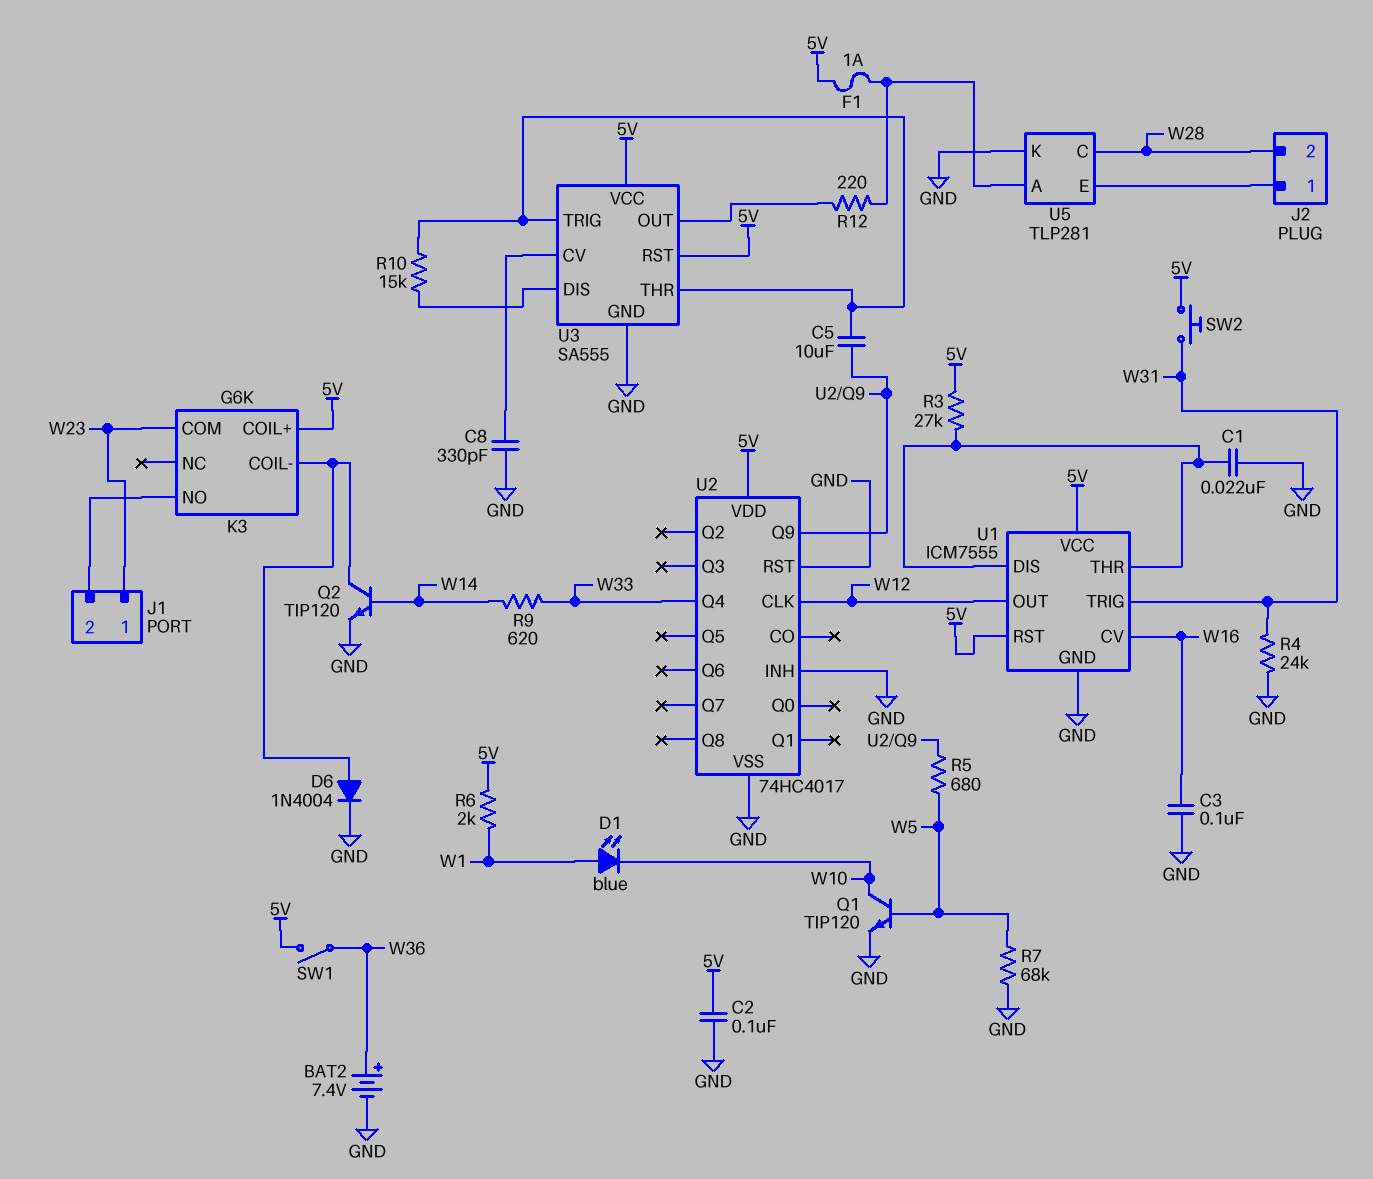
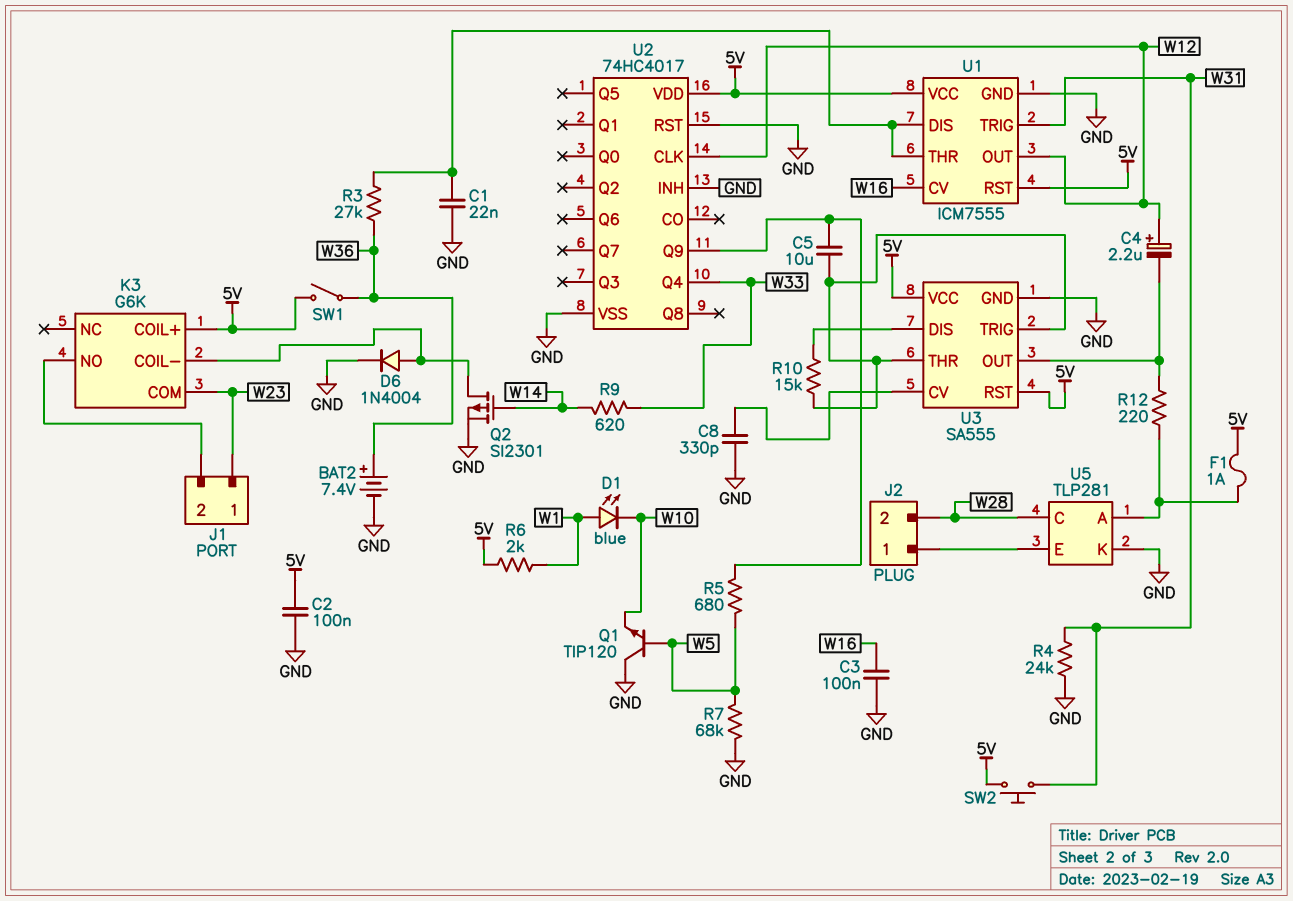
C4: none -> 2.2uF (plus W12, minus U3/OUT)
Q1: NPN TIP120 (B W5, C W10, E GND) -> NPN TIP120 (B W5, C GND, E W10)
Q2: NPN TIP120 (B W14, C K3/COIL-, E GND) -> PMOS SI2301 (G W14, D K3/COIL-, S GND)
R3: 27k (5V, U1/DIS) -> 27k (U1/DIS, W36)

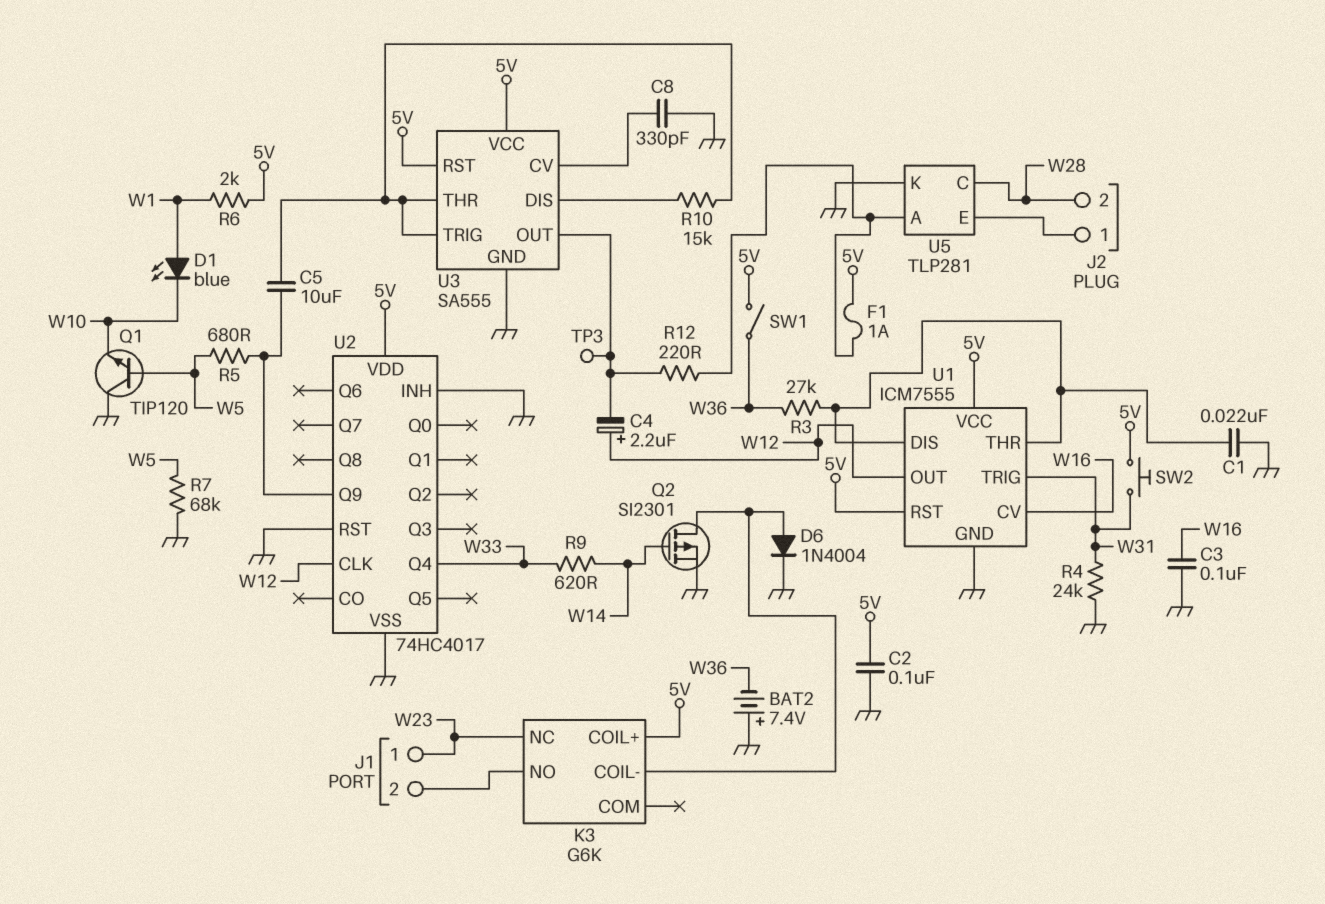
BAT2: 7.4V (plus W36, minus GND) -> 7.4V (plus GND, minus W36)
K3 pin COM: W23 -> none
K3 pin NC: none -> W23
TP3: none -> test point (U3/OUT)

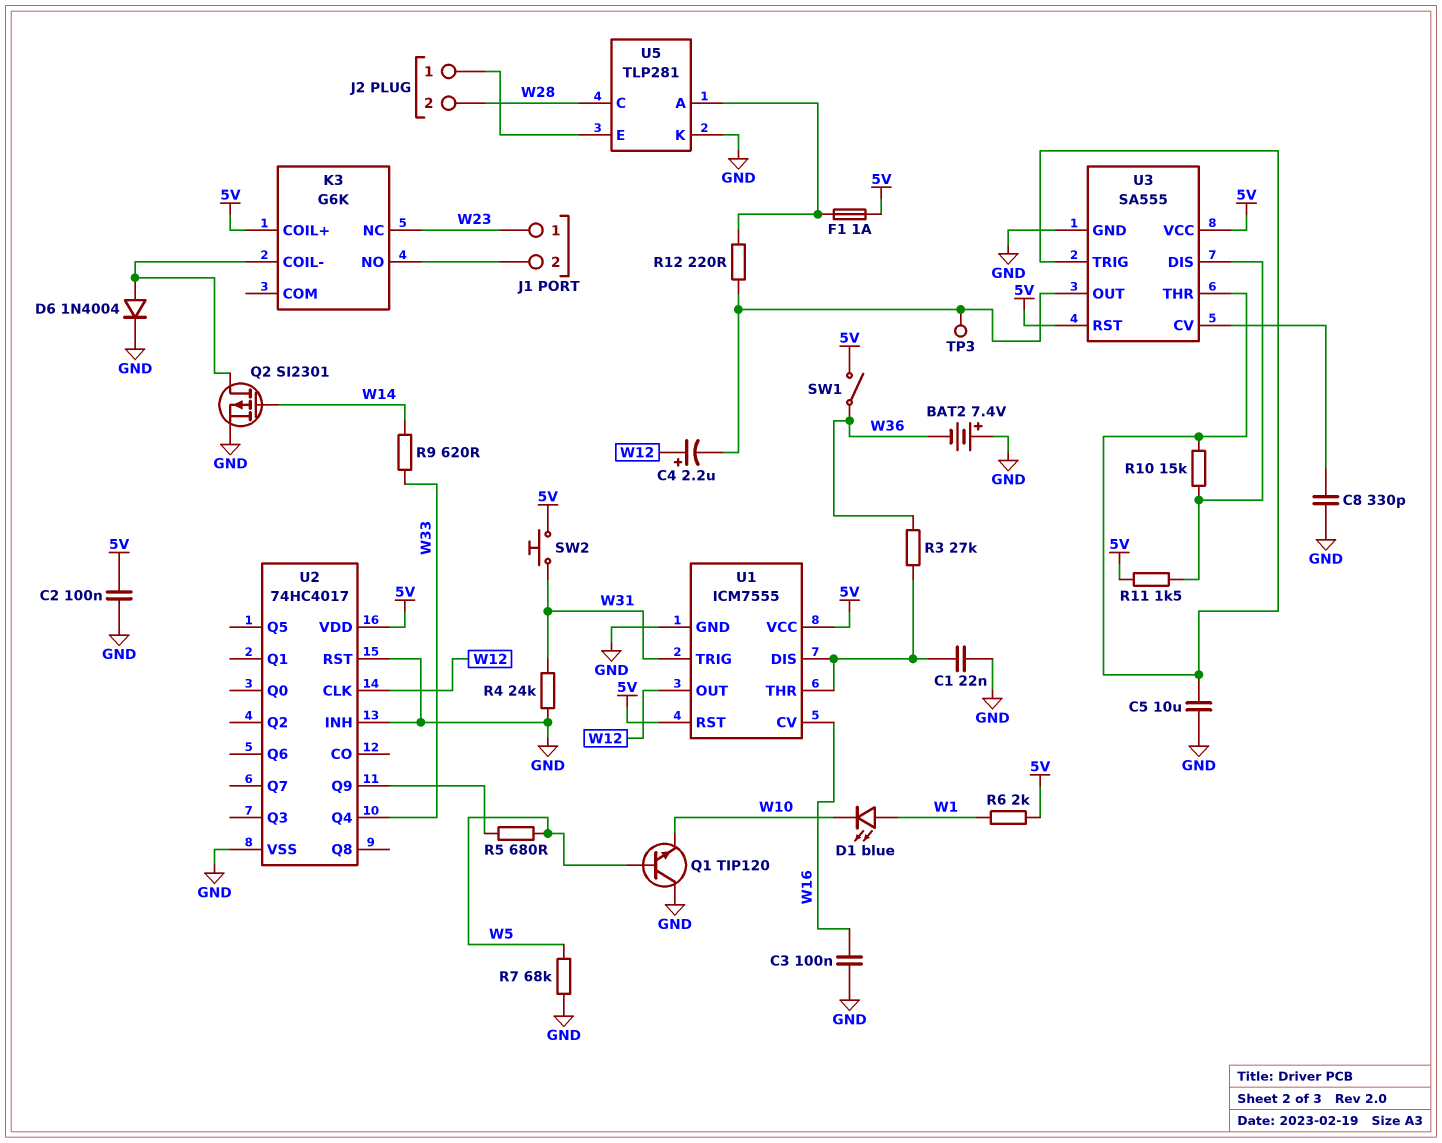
C5: 10uF (U2/Q9, U3/THR) -> 10uF (GND, U3/THR)
R11: none -> 1.5k (5V, U3/DIS)

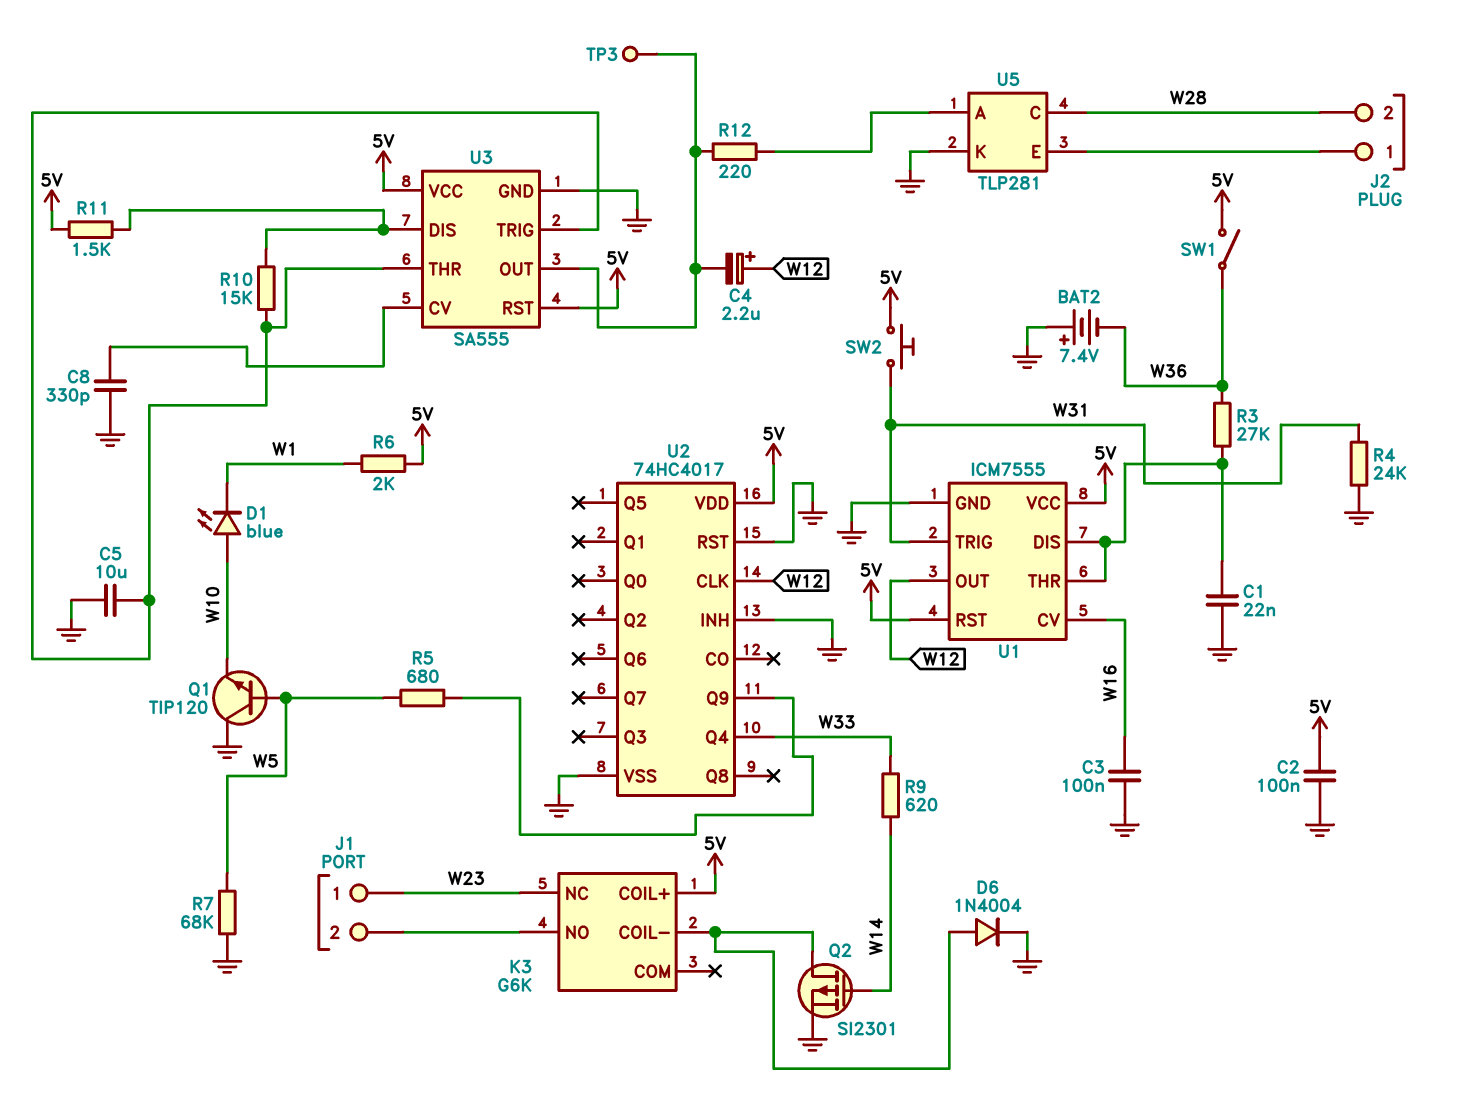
D1: LED blue (A W1, K W10) -> LED blue (A W10, K W1)
F1: 1A (5V, U5/A) -> none

